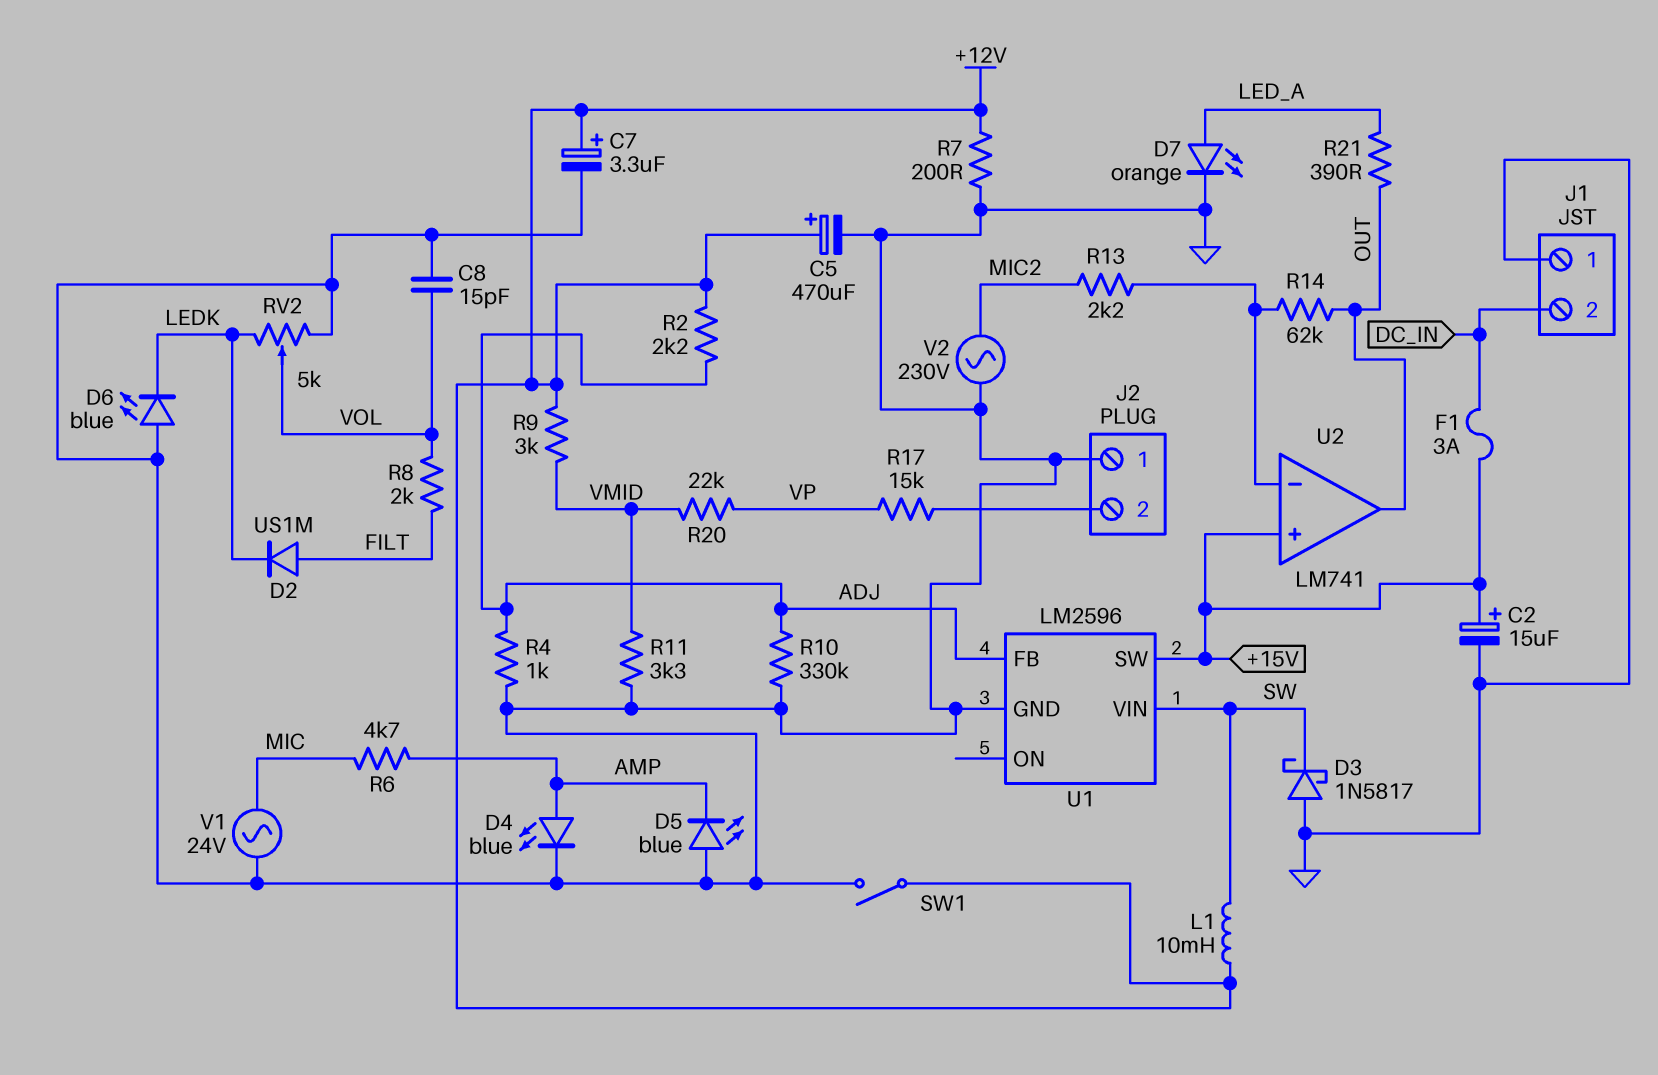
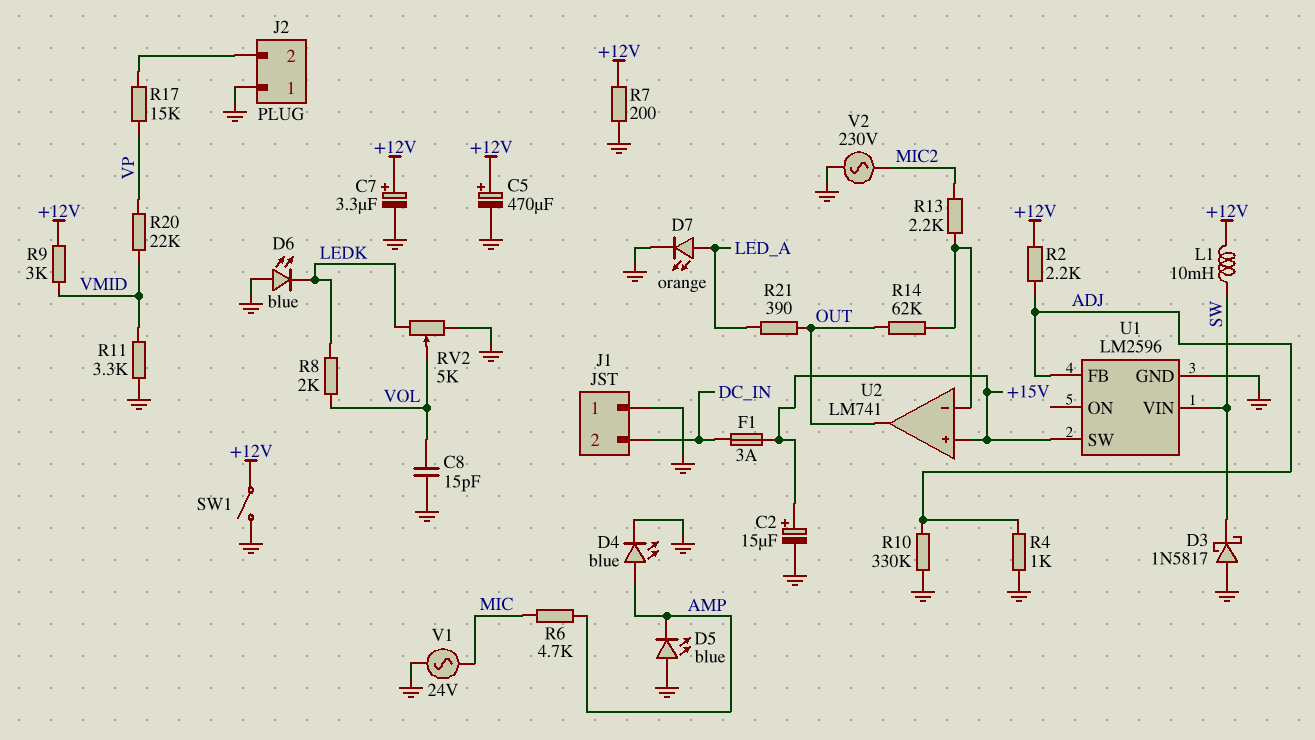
D2: diode US1M (A FILT, K LEDK) -> none
R8: 2k (FILT, VOL) -> 2k (LEDK, VOL)

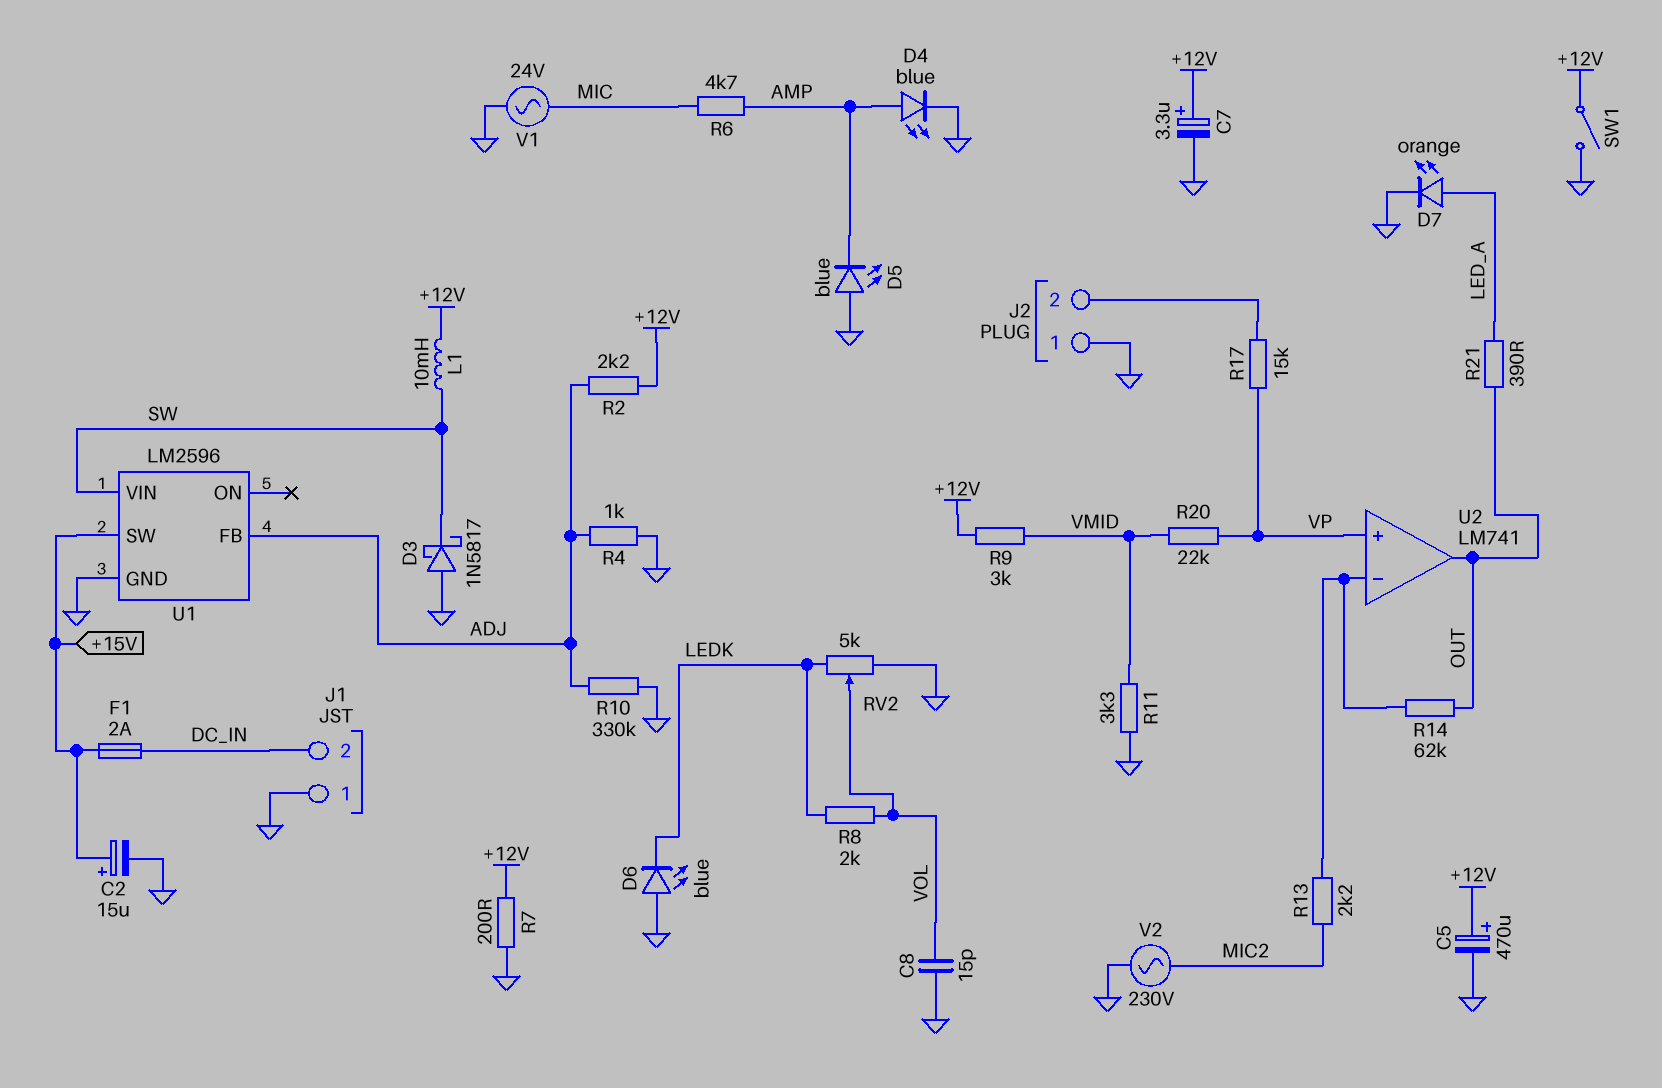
F1: 3A (+15V, DC_IN) -> 2A (+15V, DC_IN)
U2 pin in+: +15V -> VP

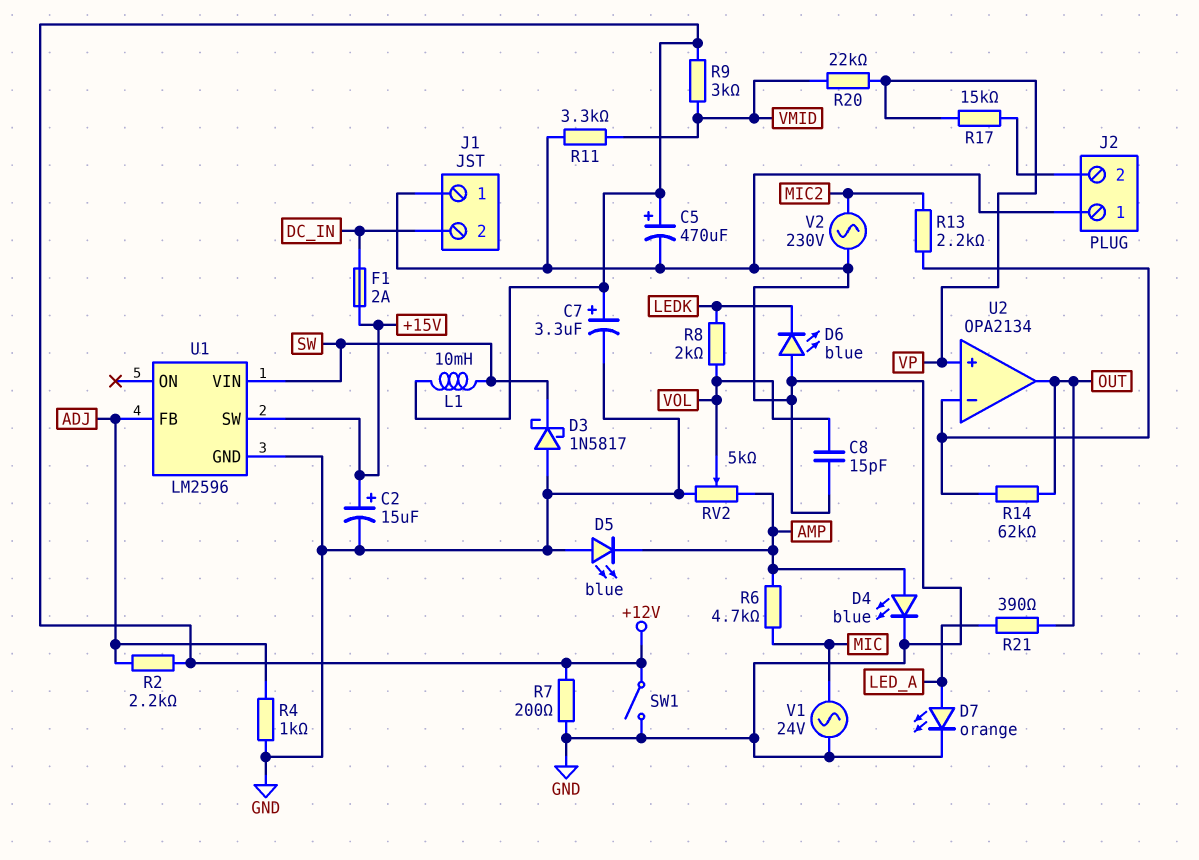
R10: 330k (ADJ, GND) -> none
RV2: 5k (GND, LEDK, wiper VOL) -> 5k (AMP, GND, wiper VOL)
U2: LM741 -> OPA2134

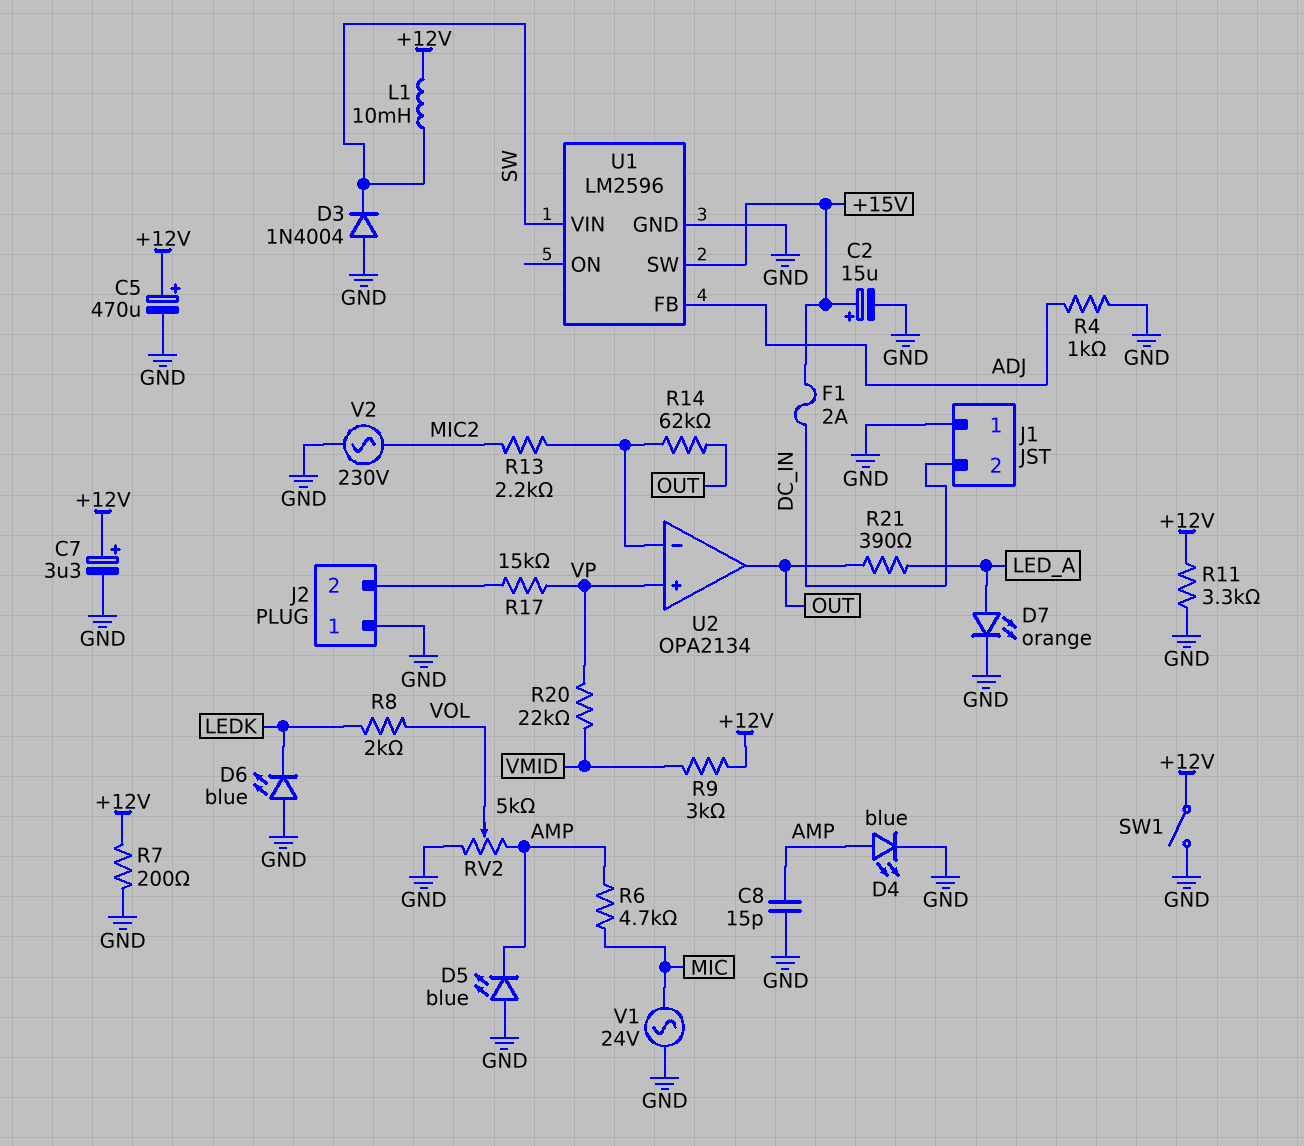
C8: 15pF (GND, VOL) -> 15pF (AMP, GND)
D3: schottky 1N5817 (A GND, K SW) -> diode 1N4004 (A GND, K SW)
R2: 2.2k (+12V, ADJ) -> none
R11: 3.3k (GND, VMID) -> 3.3k (+12V, GND)

